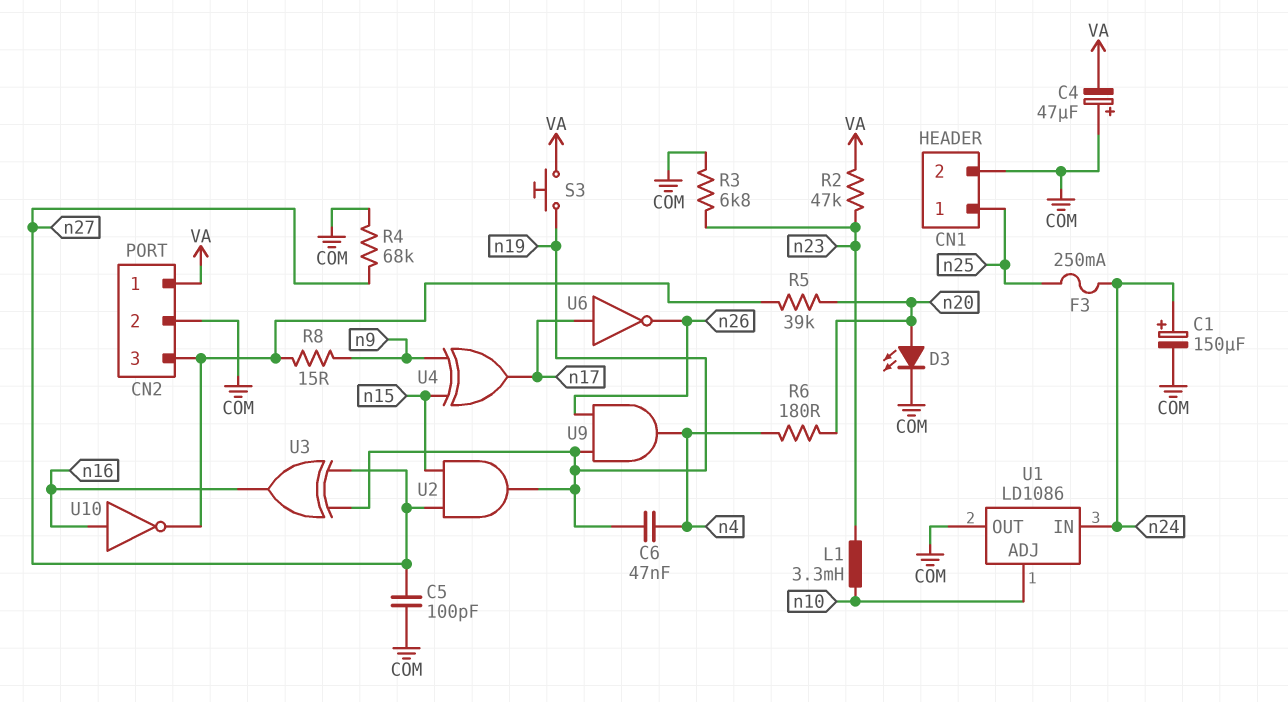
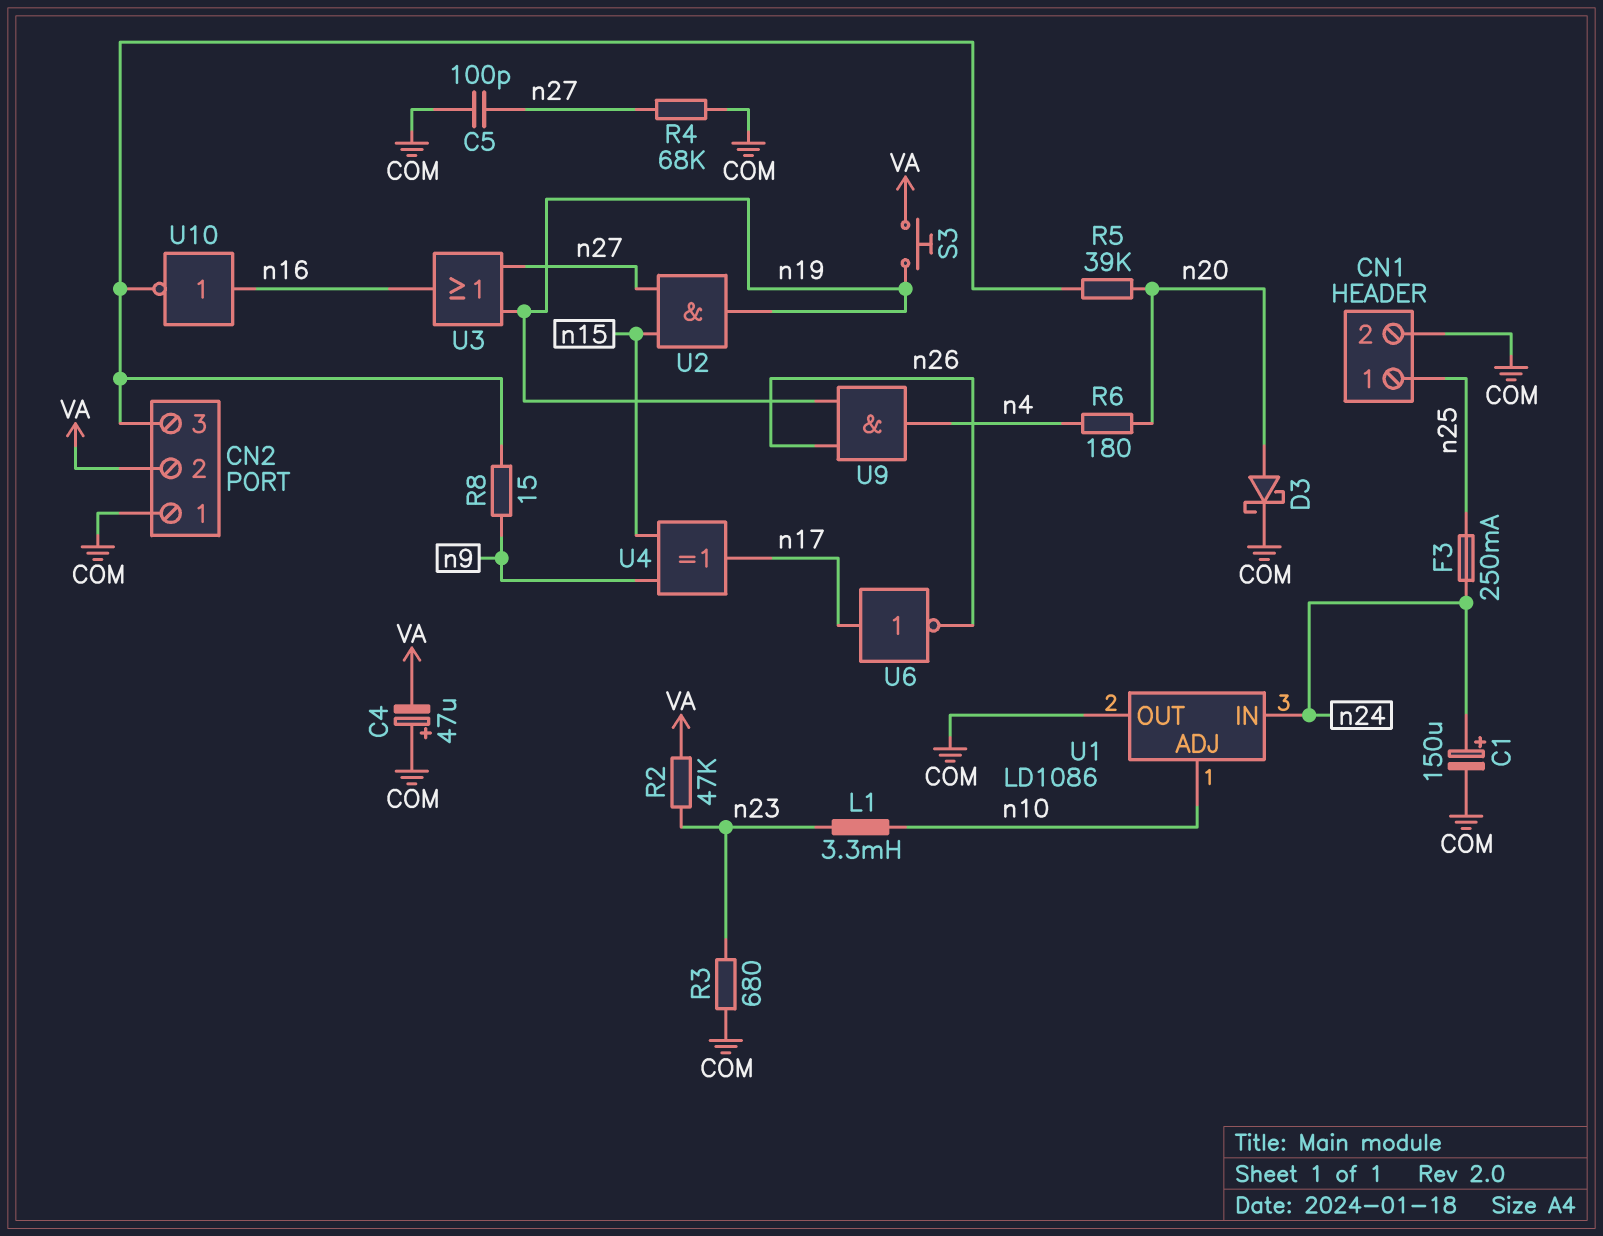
C6: 47nF (n4, n19) -> none
CN2 pin 1: VA -> COM
CN2 pin 2: COM -> VA
D3: LED (A n20, K COM) -> schottky (A n20, K COM)
R3: 6.8k (COM, n23) -> 680 (COM, n23)
U3: XOR (in n19, in n27, out n16) -> OR (in n19, in n27, out n16)

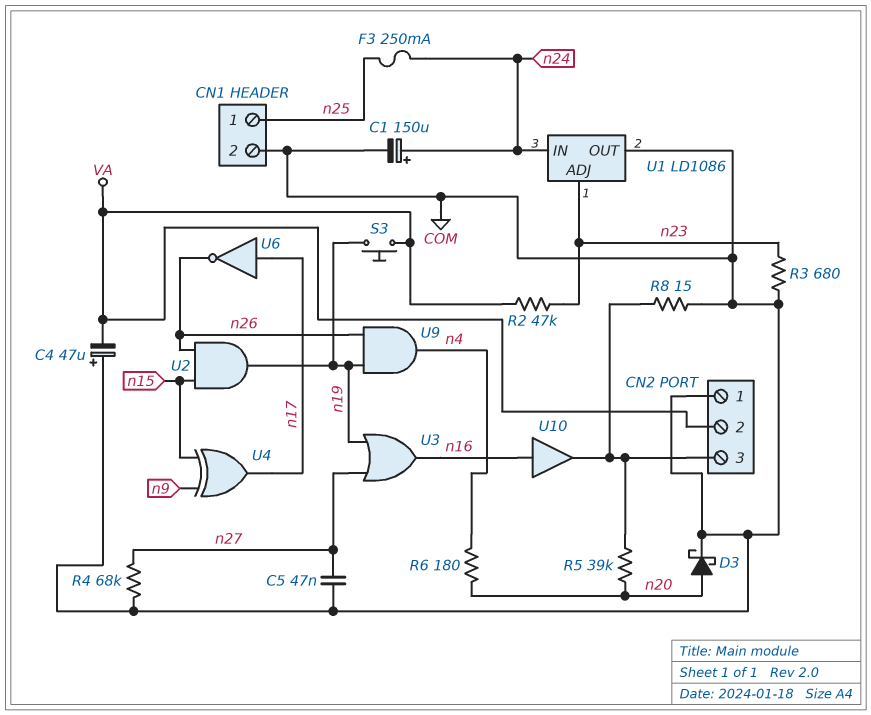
C5: 100pF (COM, n27) -> 47nF (COM, n27)
L1: 3.3mH (n10, n23) -> none
R8: 15 (CN2/3, n9) -> 15 (CN2/3, COM)
U1 pin ADJ: n10 -> n23
U2: AND (in n15, in n27, out n19) -> AND (in n15, in n26, out n19)
U10: NOT (in n16, out CN2/3) -> buffer (in n16, out CN2/3)

